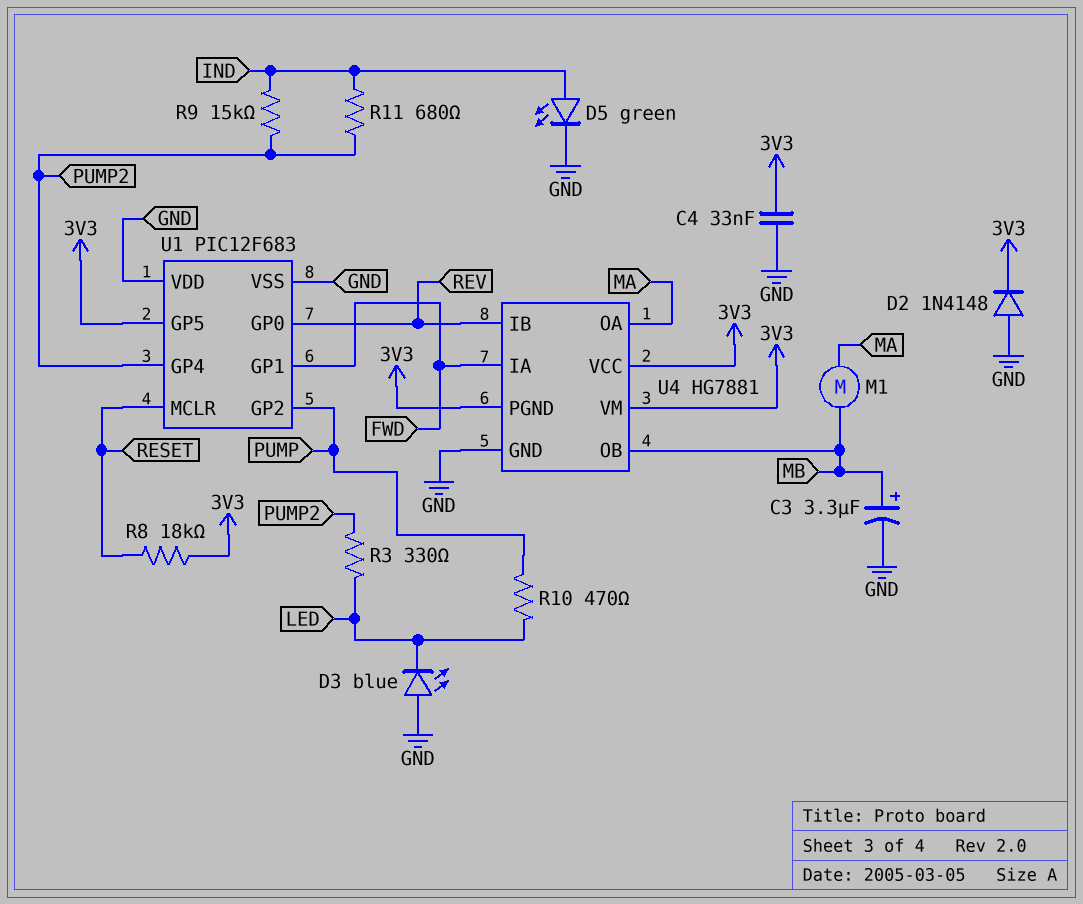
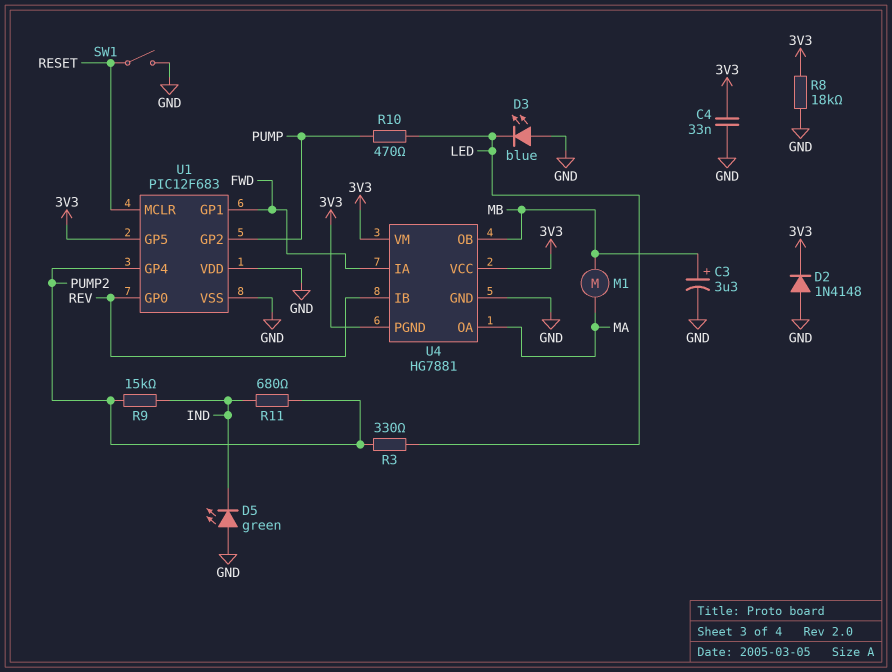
D5: LED green (A IND, K GND) -> LED green (A GND, K IND)
R8: 18k (3V3, RESET) -> 18k (3V3, GND)
SW1: none -> switch (GND, RESET)

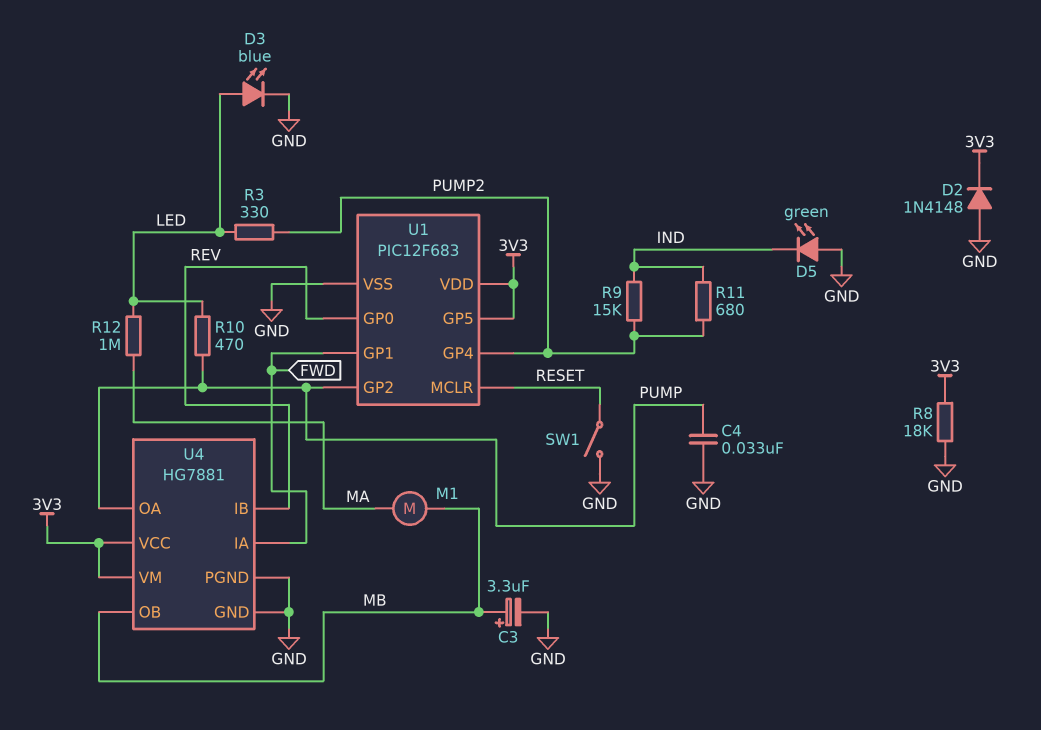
C4: 33nF (3V3, GND) -> 33nF (GND, PUMP)
D3: LED blue (A GND, K LED) -> LED blue (A LED, K GND)
R12: none -> 1M (LED, MA)
U1 pin VDD: GND -> 3V3
U4 pin OA: MA -> PUMP
U4 pin PGND: 3V3 -> GND

